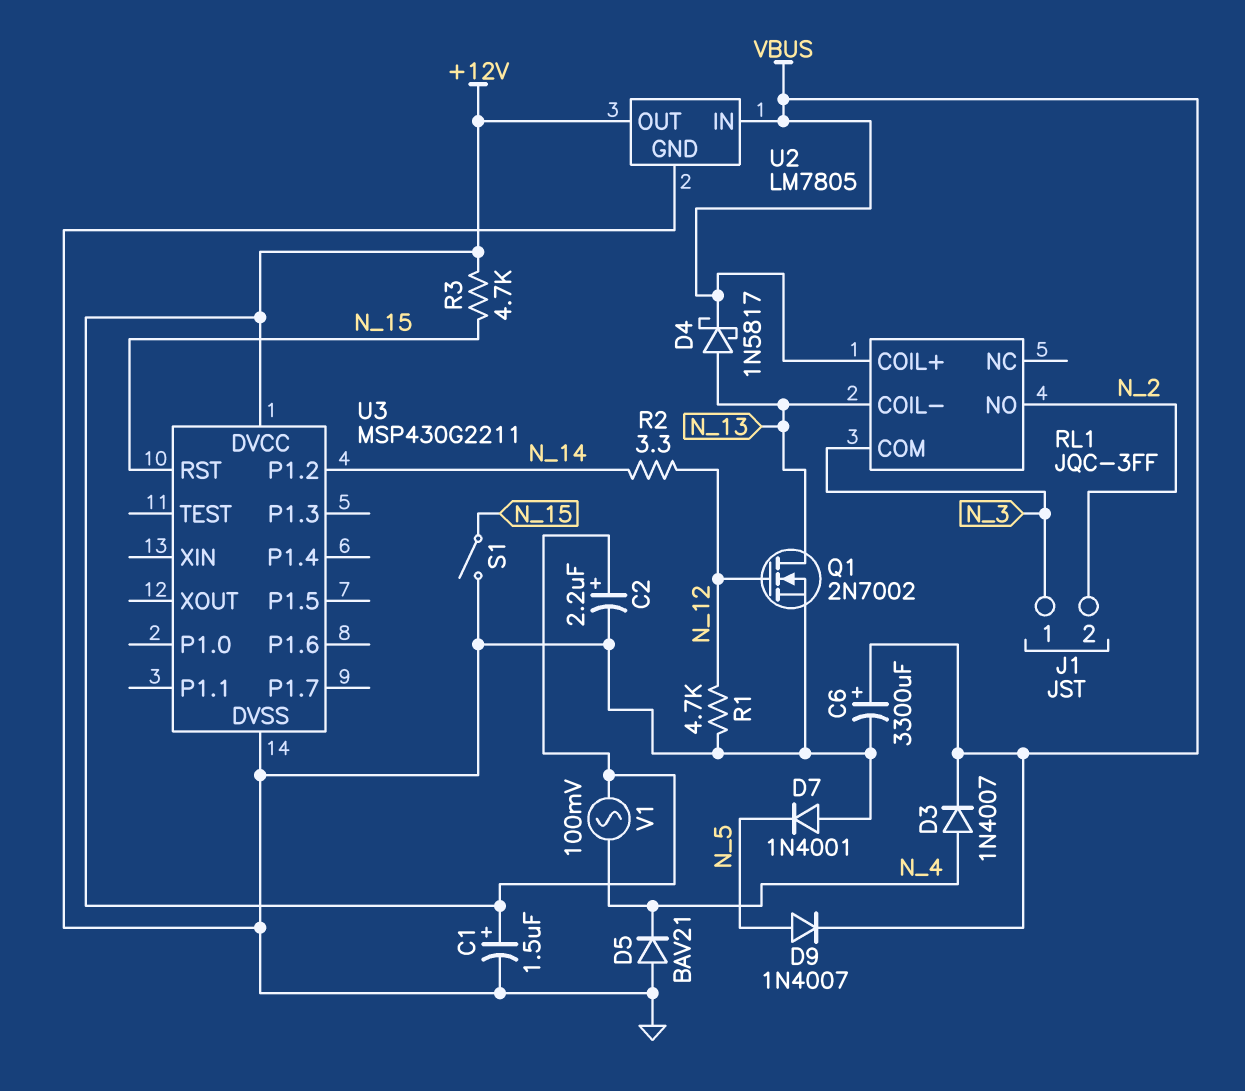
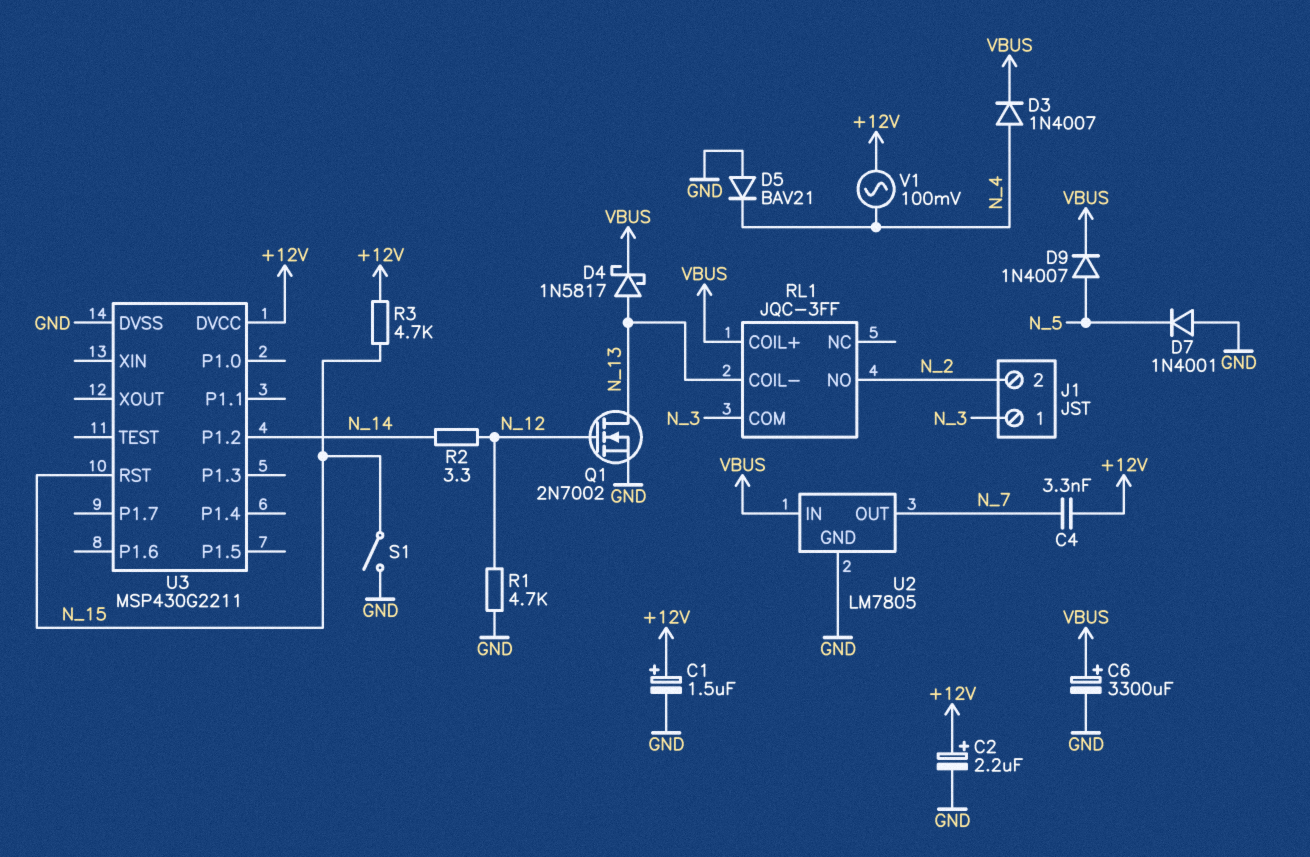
C4: none -> 3.3nF (+12V, N_7)
U2 pin OUT: +12V -> N_7

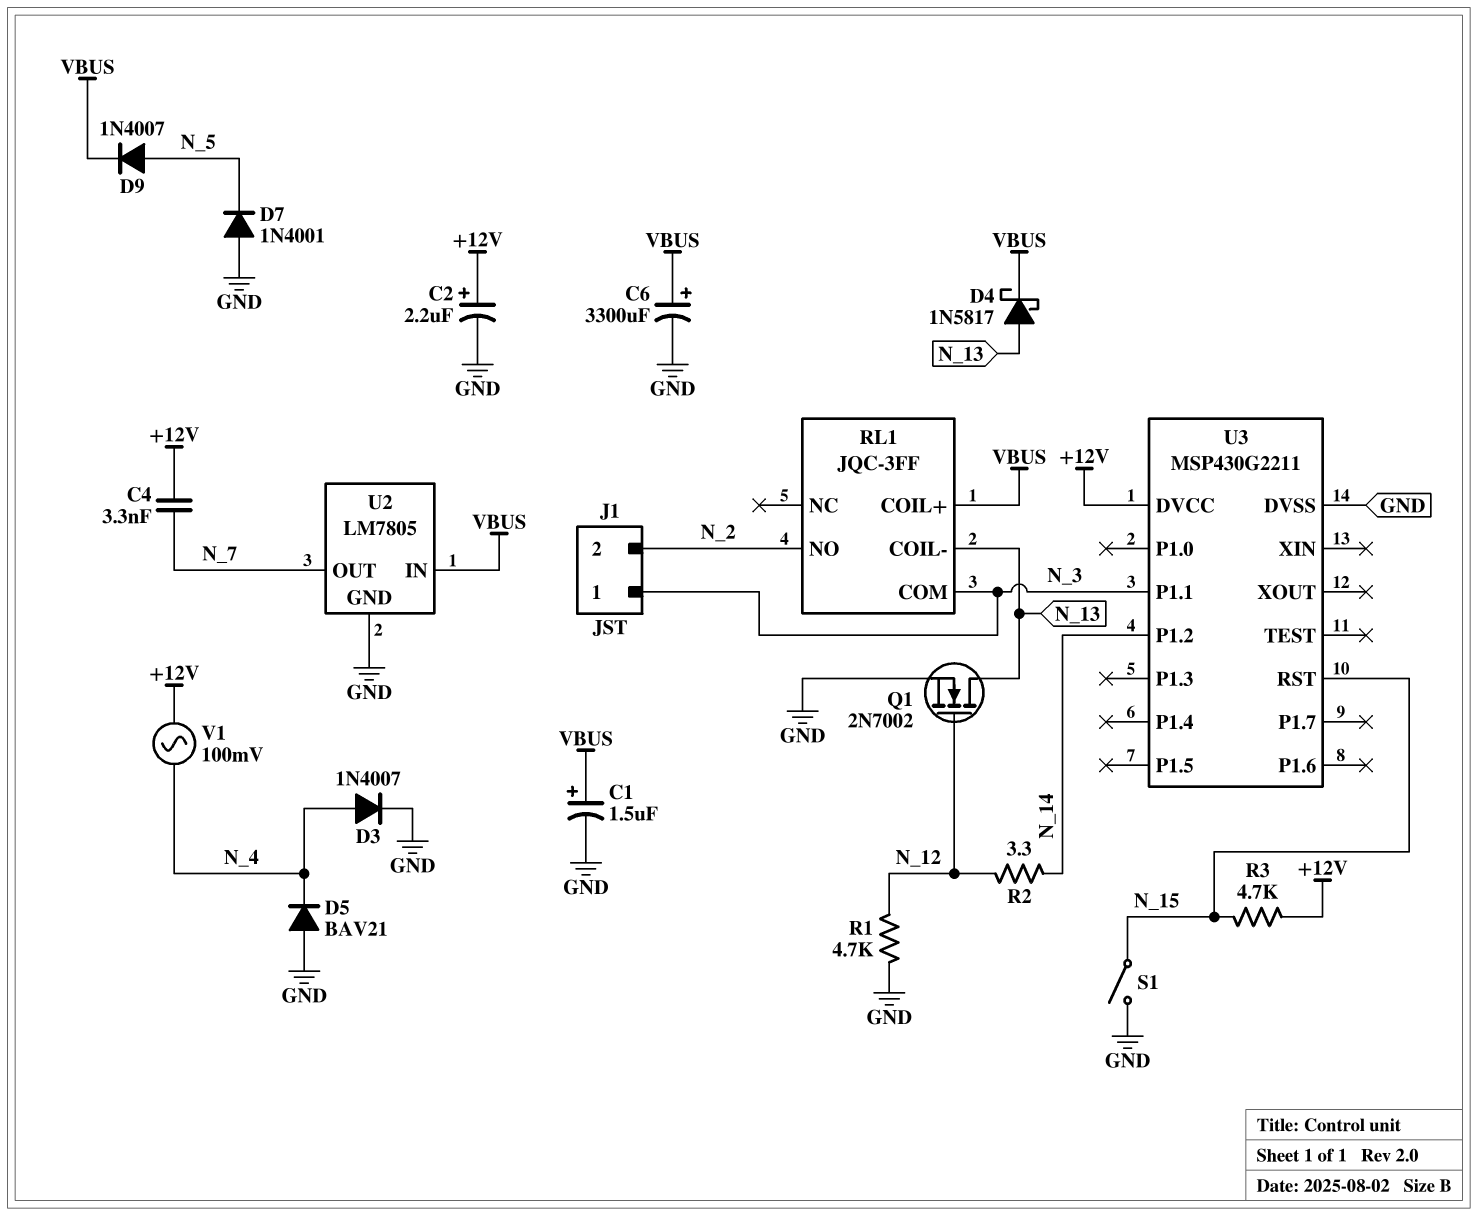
C1: 1.5uF (plus +12V, minus GND) -> 1.5uF (plus VBUS, minus GND)
D3: diode 1N4007 (A N_4, K VBUS) -> diode 1N4007 (A N_4, K GND)
U3 pin P1.1: none -> N_3

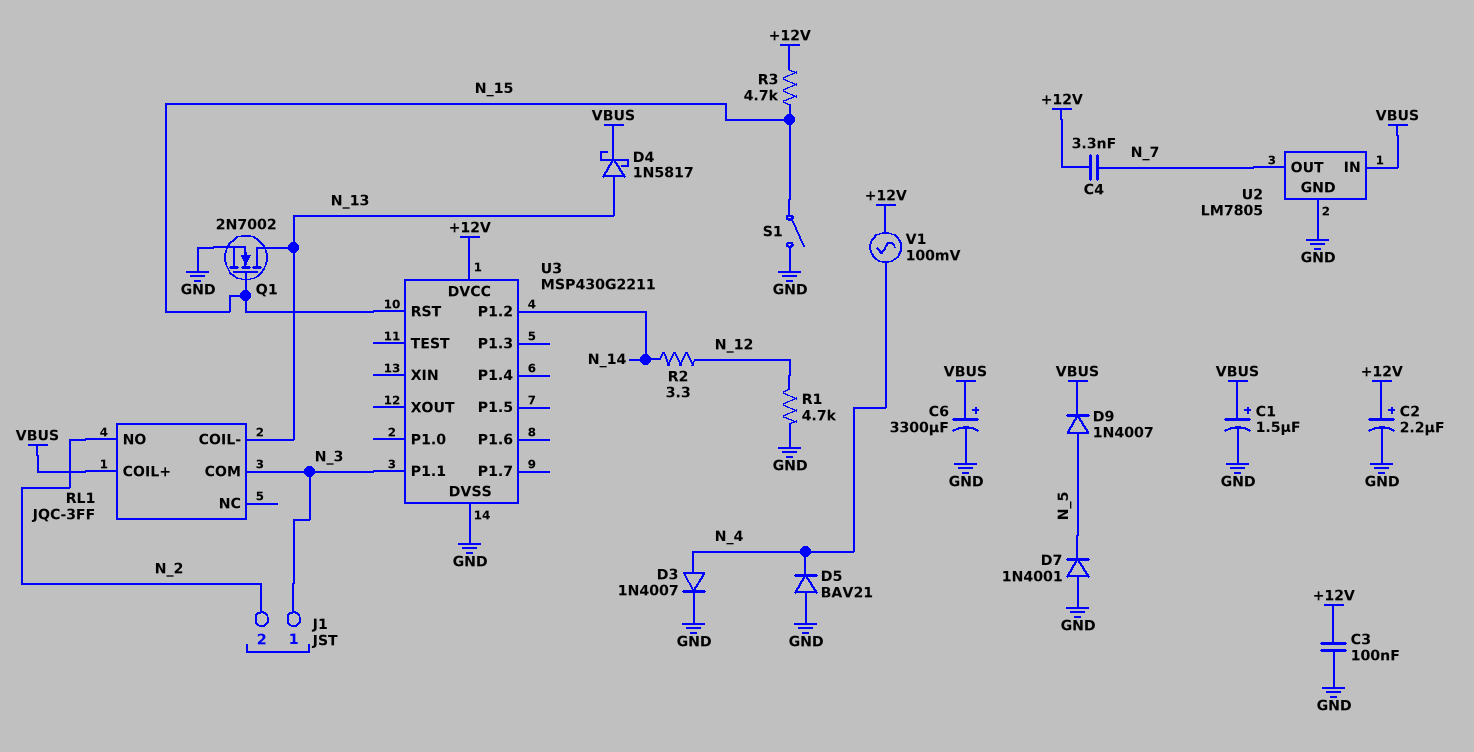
C3: none -> 100nF (+12V, GND)
Q1: NMOS 2N7002 (G N_12, D N_13, S GND) -> NMOS 2N7002 (G N_15, D N_13, S GND)

